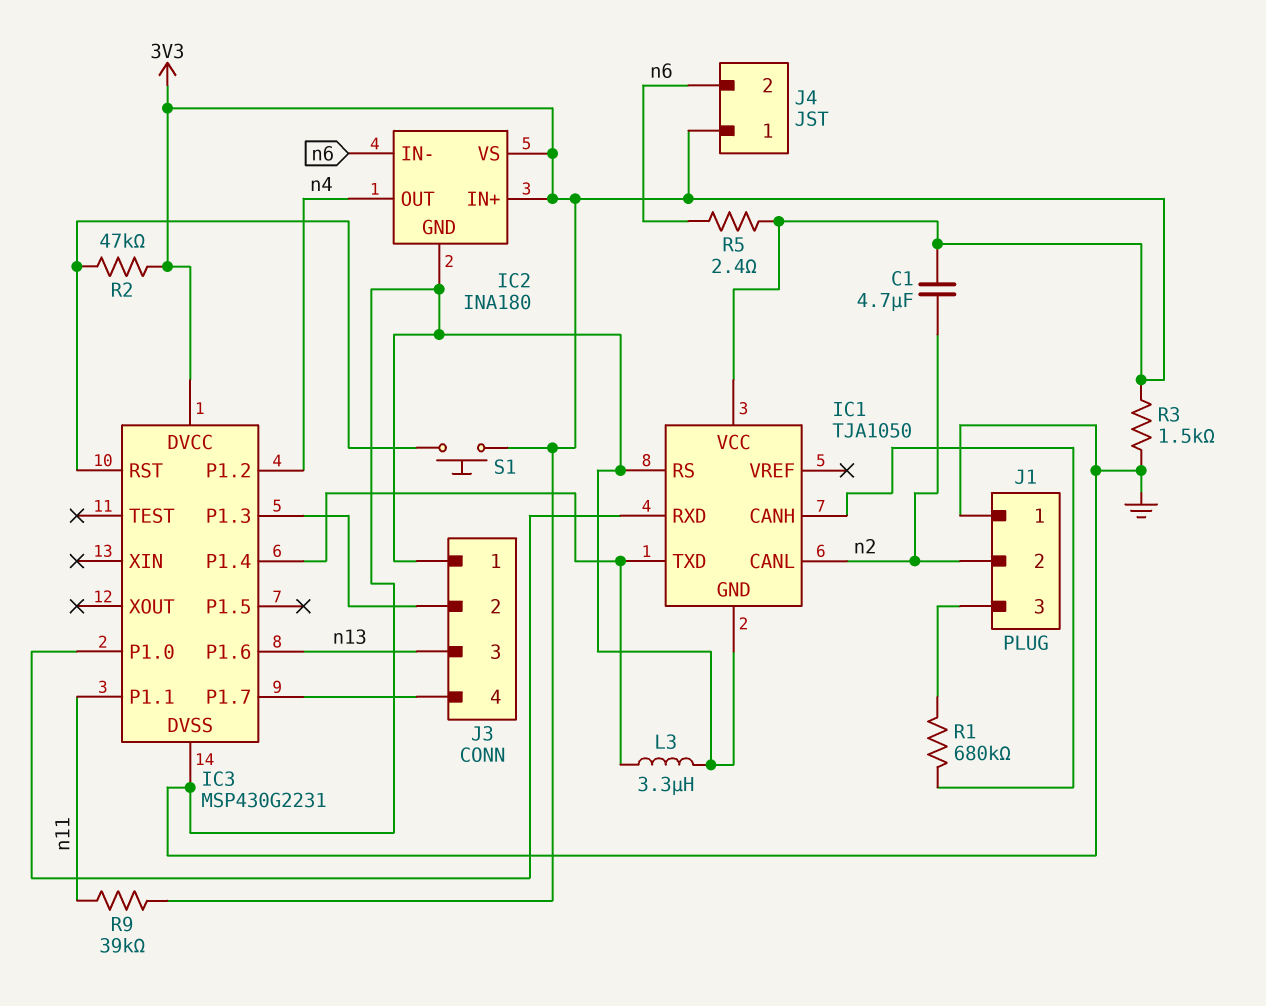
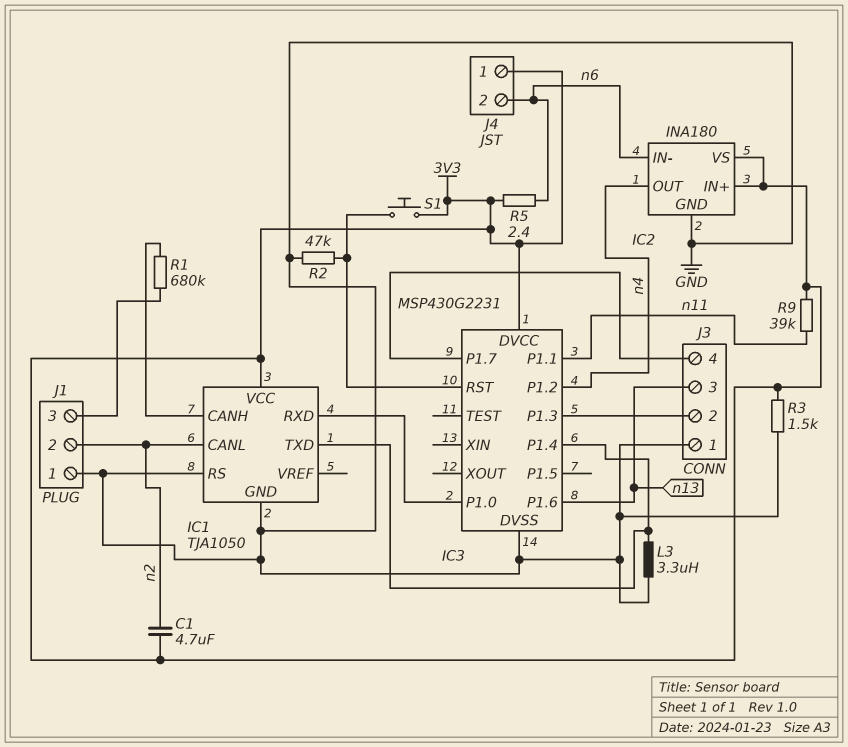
R2: 47k (3V3, IC3/RST) -> 47k (GND, IC3/RST)

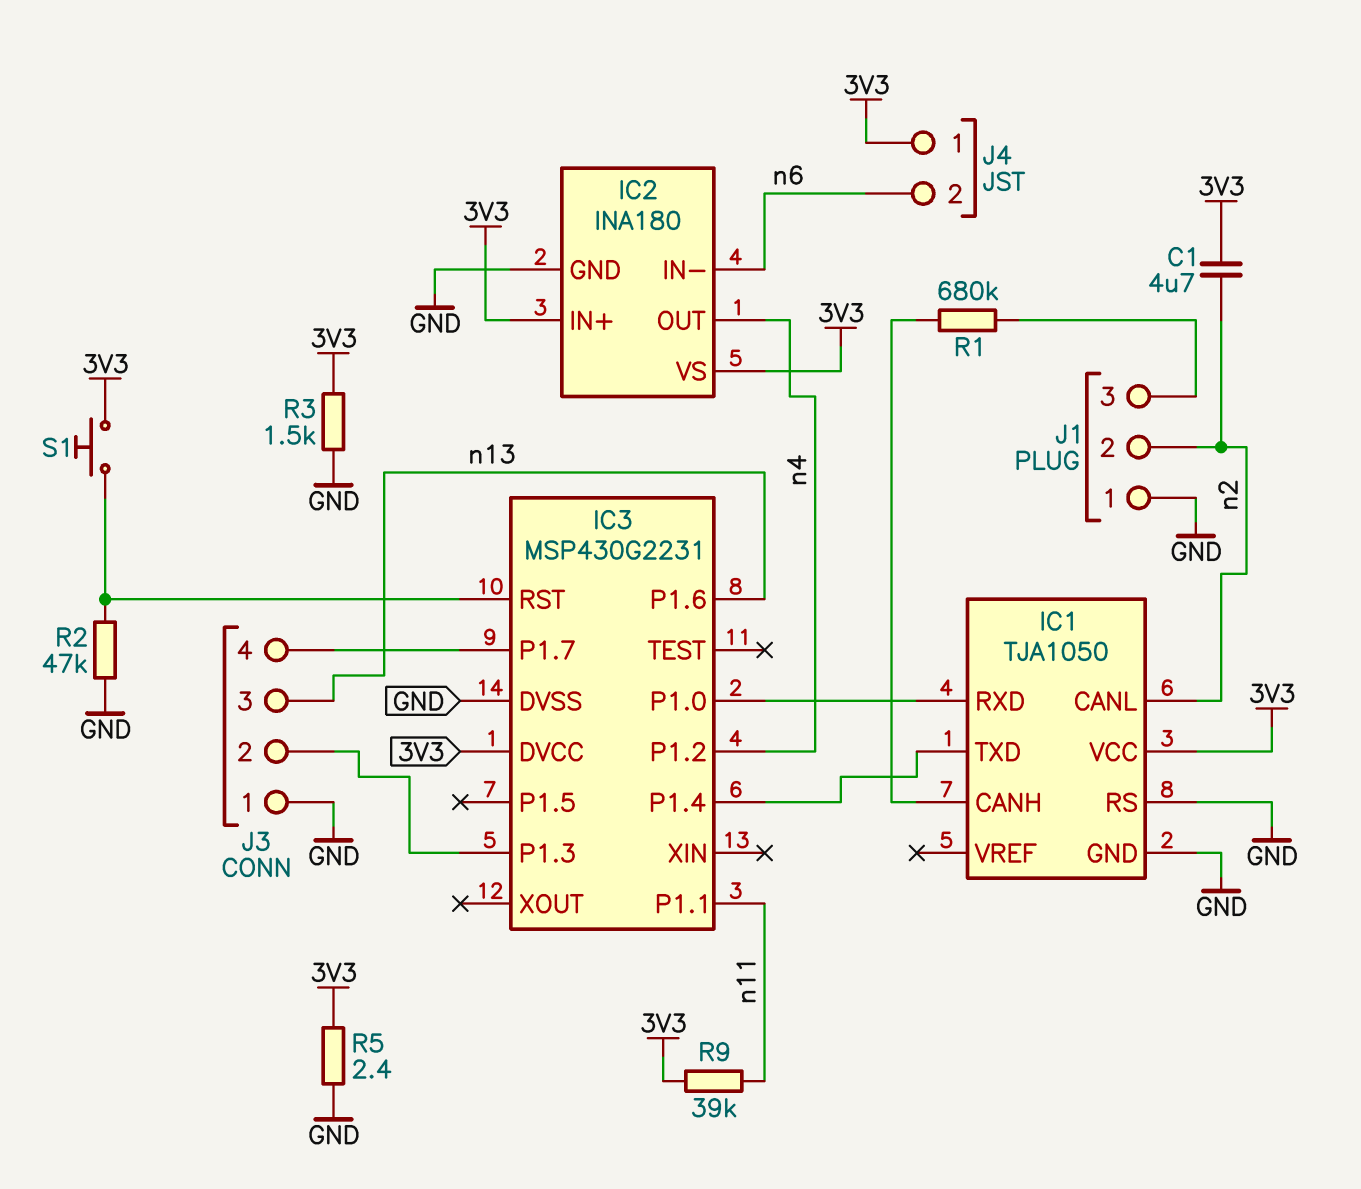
L3: 3.3uH (GND, IC1/TXD) -> none
R5: 2.4 (3V3, n6) -> 2.4 (3V3, GND)

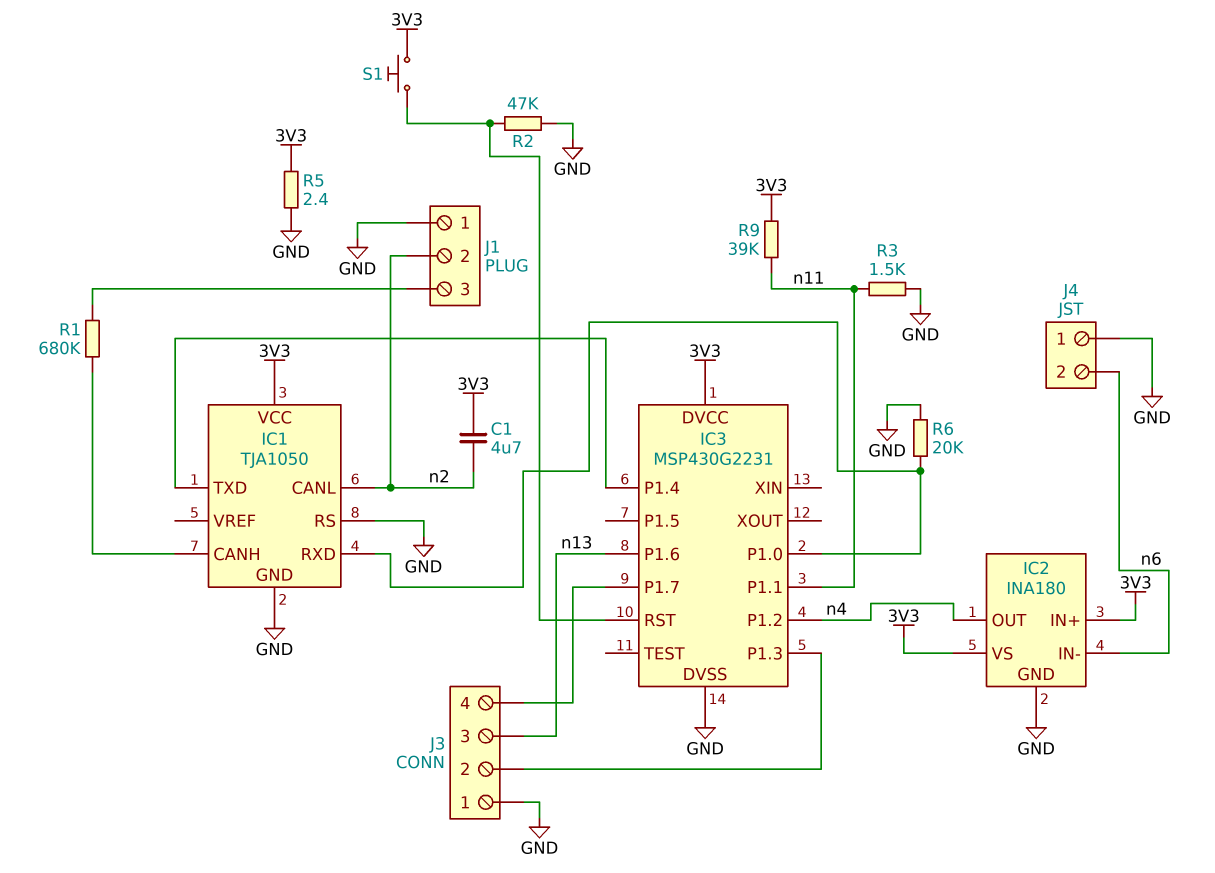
J4 pin 1: 3V3 -> GND
R3: 1.5k (3V3, GND) -> 1.5k (GND, n11)
R6: none -> 20k (GND, IC1/RXD)

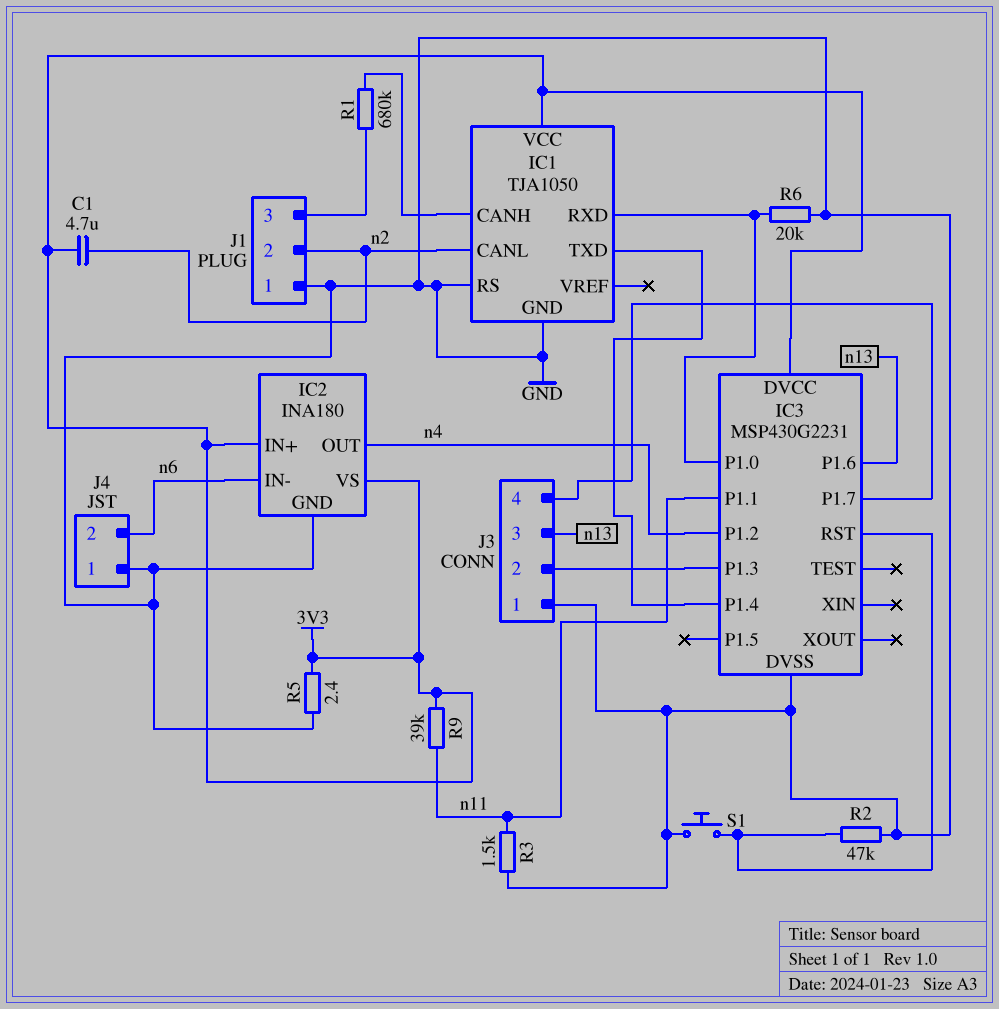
S1: button (3V3, IC3/RST) -> button (GND, IC3/RST)

